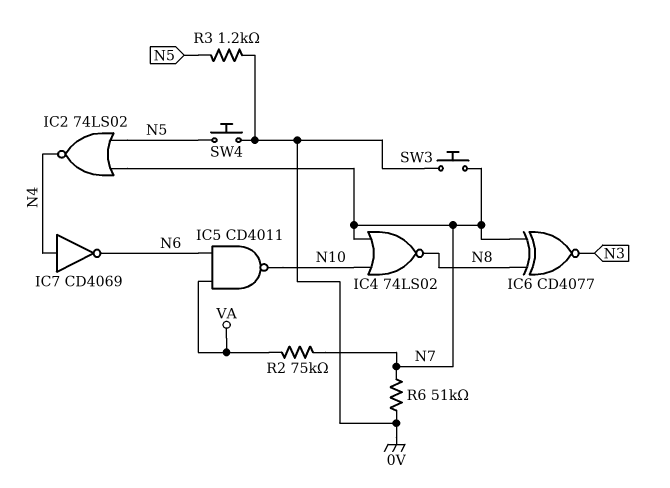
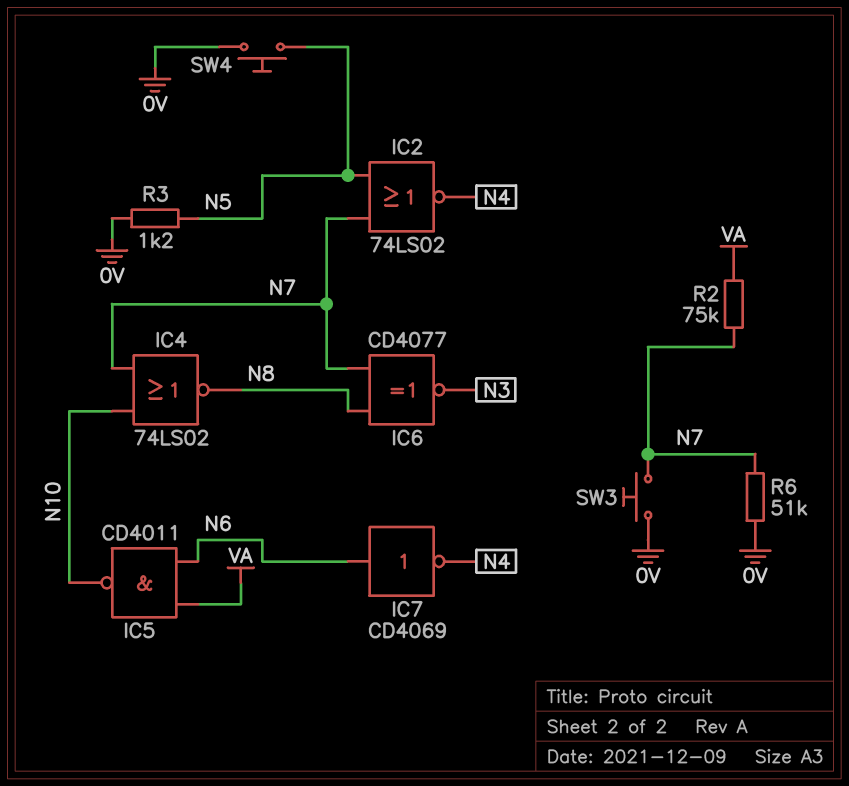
IC7: NOT CD4069 (in N4, out N6) -> NOT CD4069 (in N6, out N4)

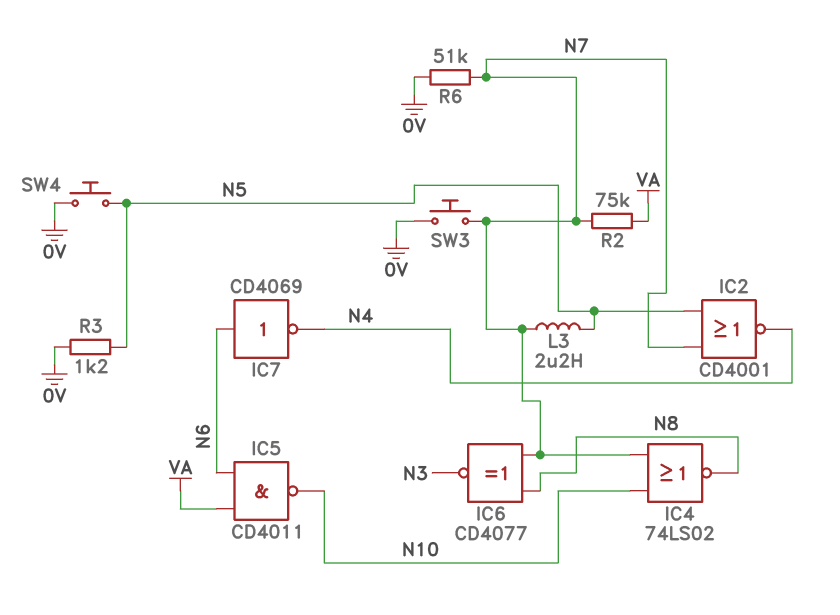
IC2: NOR 74LS02 (in N5, in N7, out N4) -> NOR CD4001 (in N5, in N7, out N4)
L3: none -> 2.2uH (N5, N7)

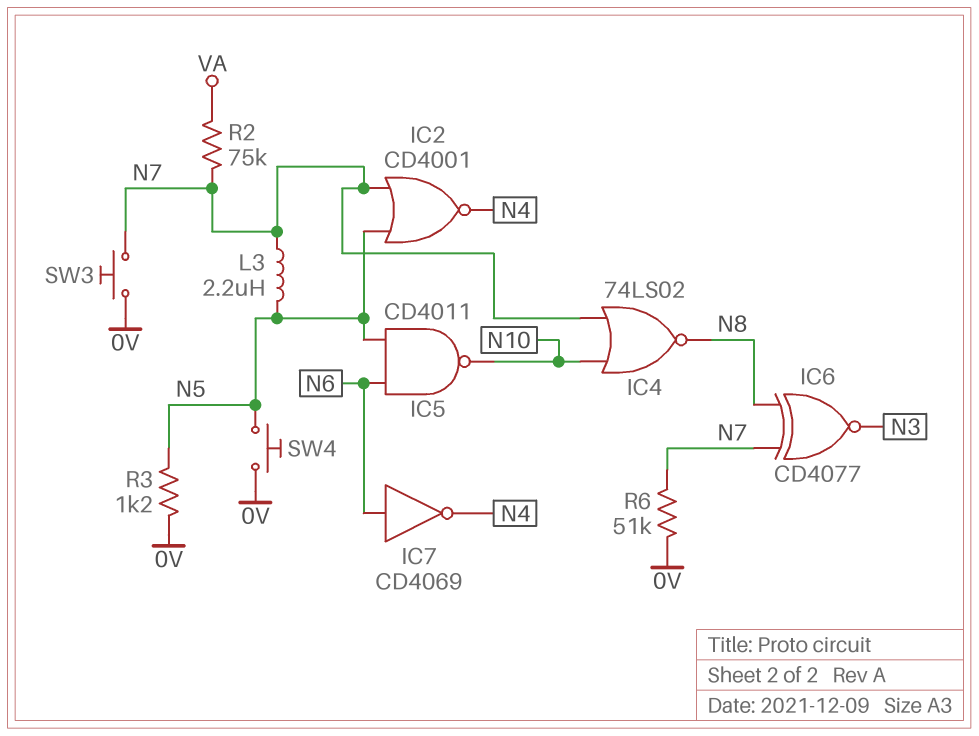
IC5: NAND CD4011 (in N6, in VA, out N10) -> NAND CD4011 (in N5, in N6, out N10)

